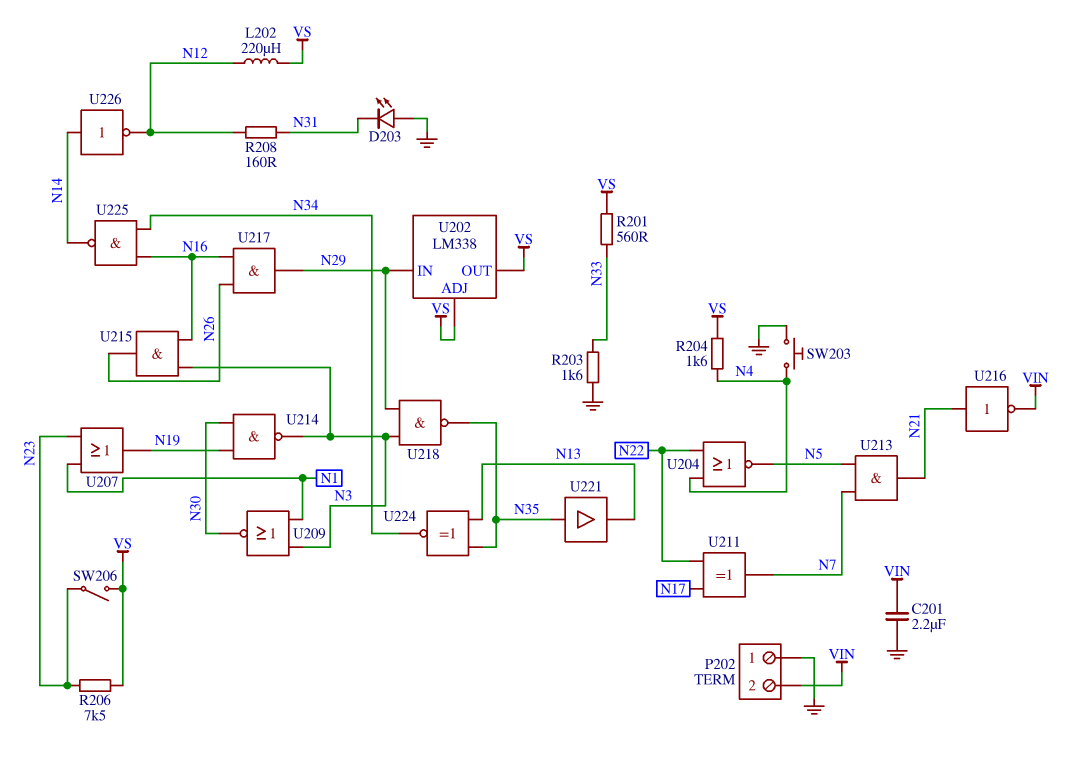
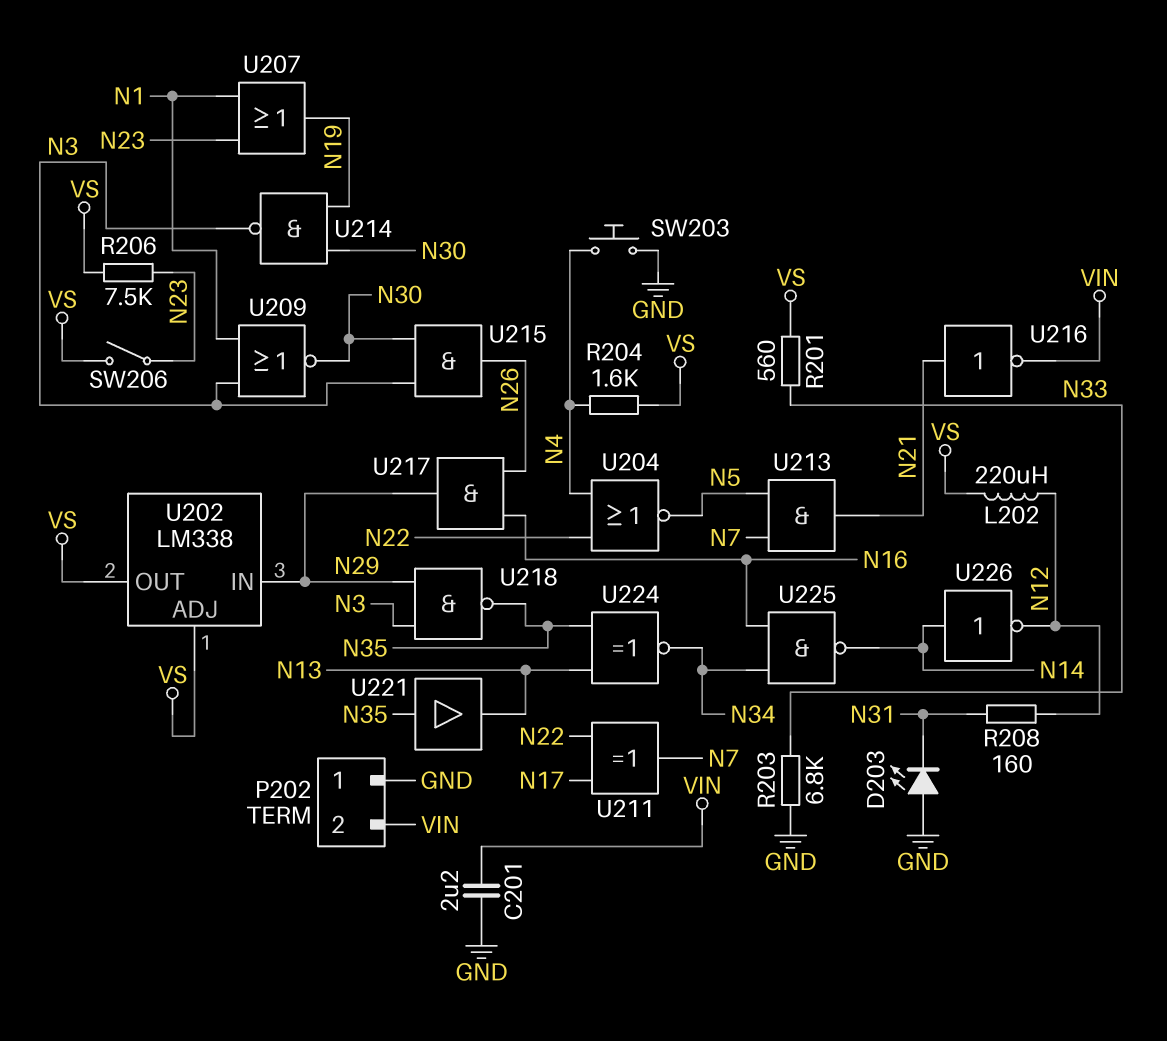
R203: 1.6k (GND, N33) -> 6.8k (GND, N33)
U215: AND (in N3, in N16, out N26) -> AND (in N3, in N30, out N26)

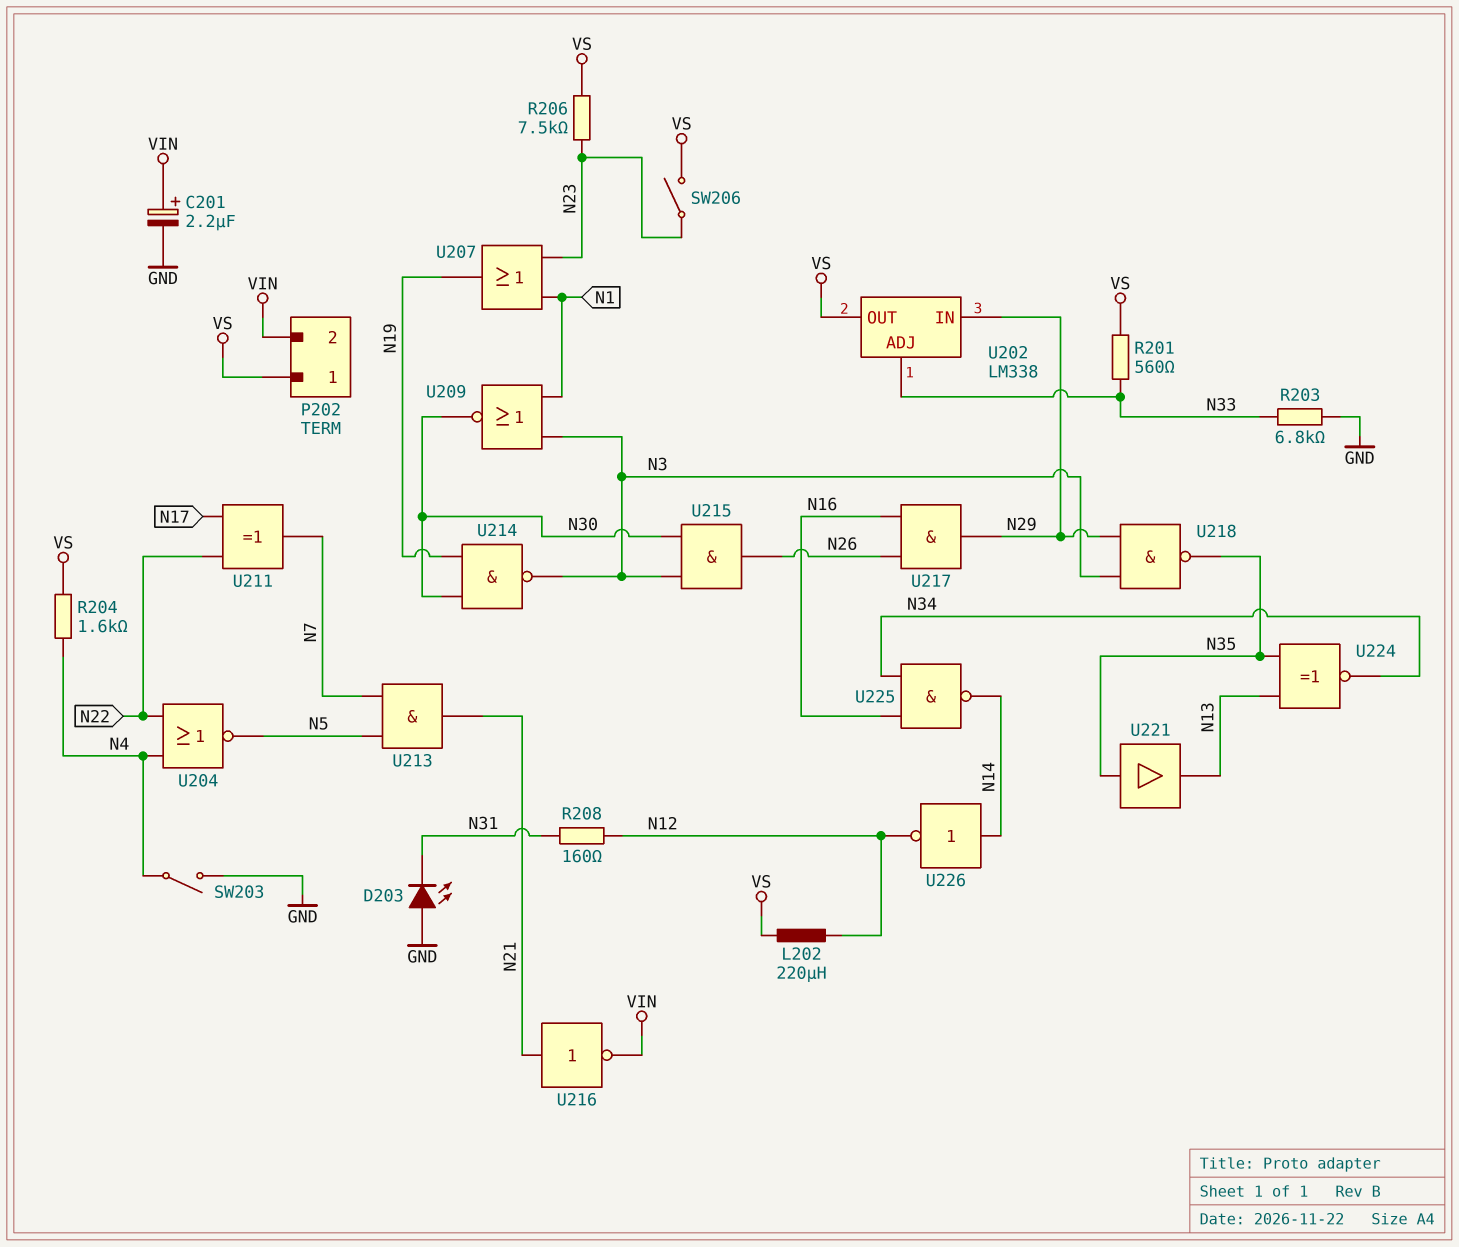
C201: 2.2uF (GND, VIN) -> 2.2uF (plus VIN, minus GND)
P202 pin 1: GND -> VS
SW203: button (GND, N4) -> switch (GND, N4)
U202 pin ADJ: VS -> N33

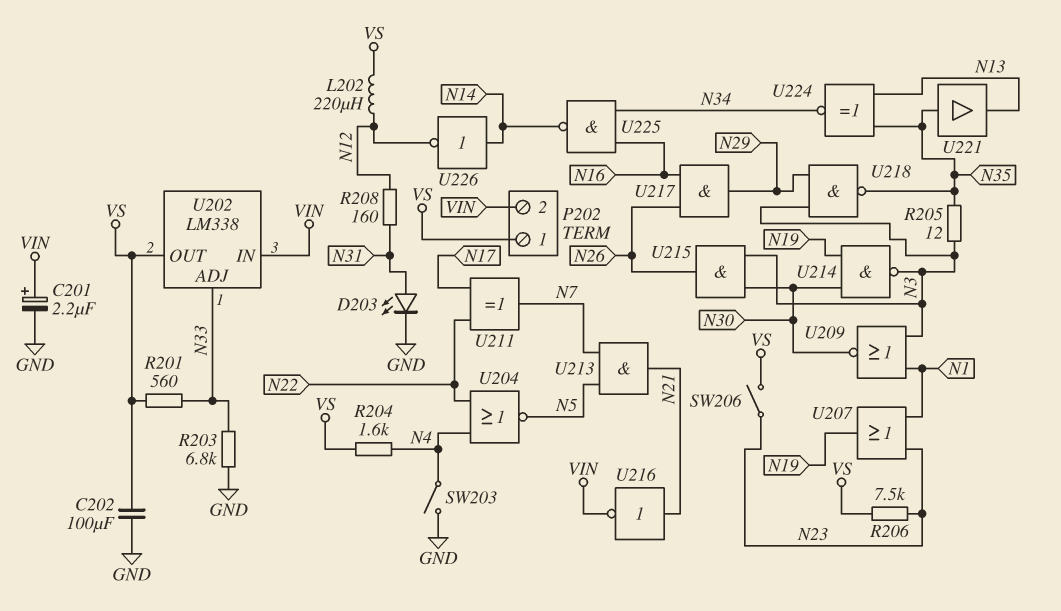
C202: none -> 100uF (GND, VS)
D203: LED (A GND, K N31) -> LED (A N31, K GND)
R205: none -> 12 (N3, N35)
U202 pin IN: N29 -> VIN

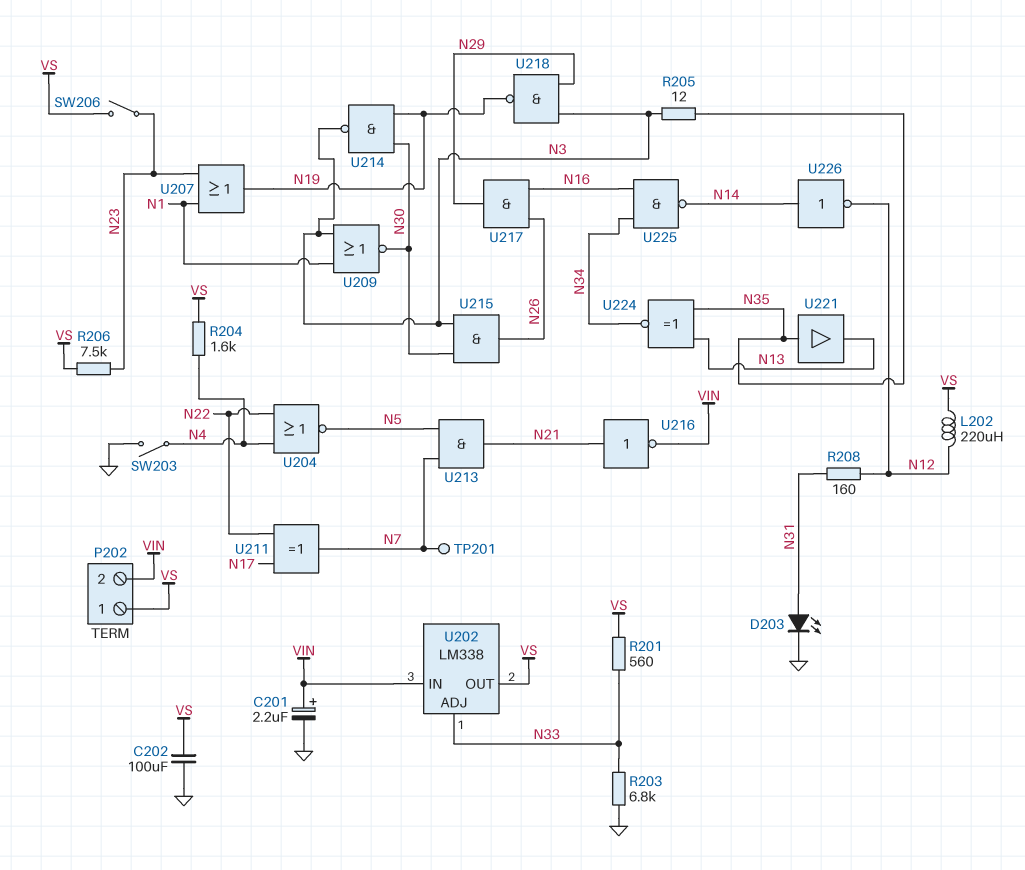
TP201: none -> test point (N7)
U218: NAND (in N3, in N29, out N35) -> NAND (in N3, in N29, out N19)

